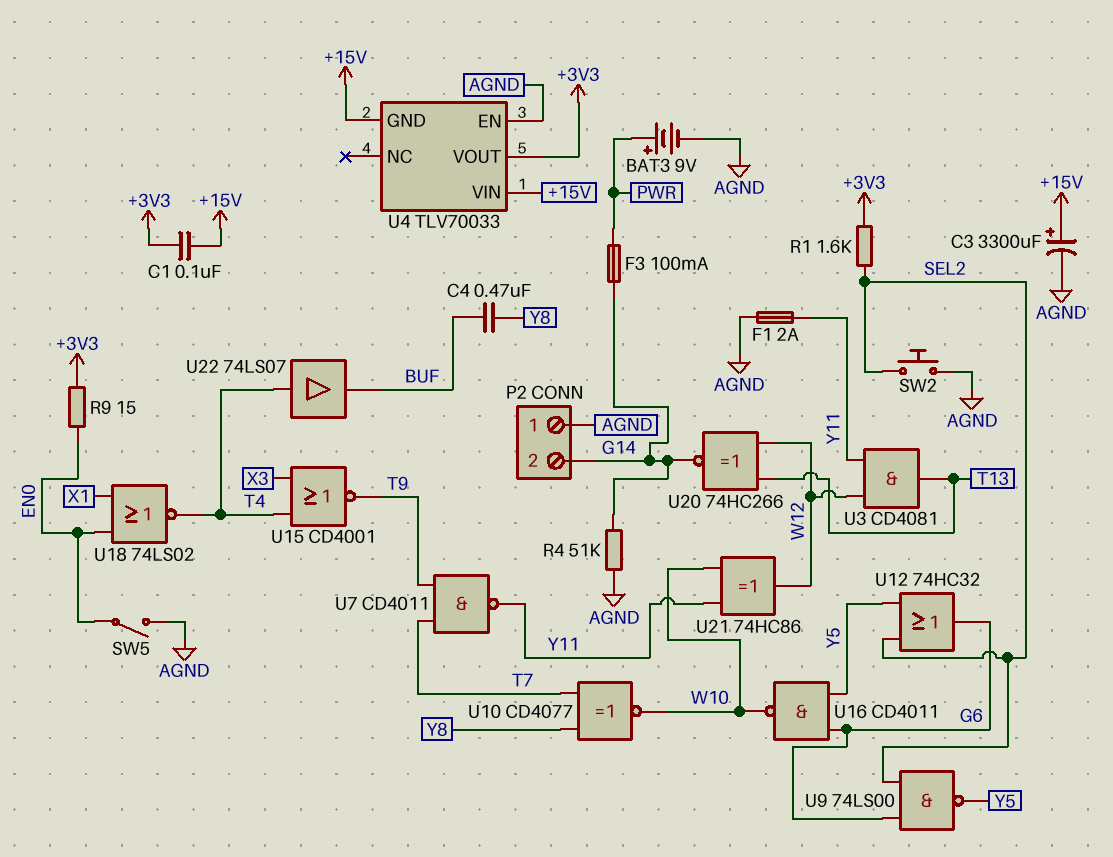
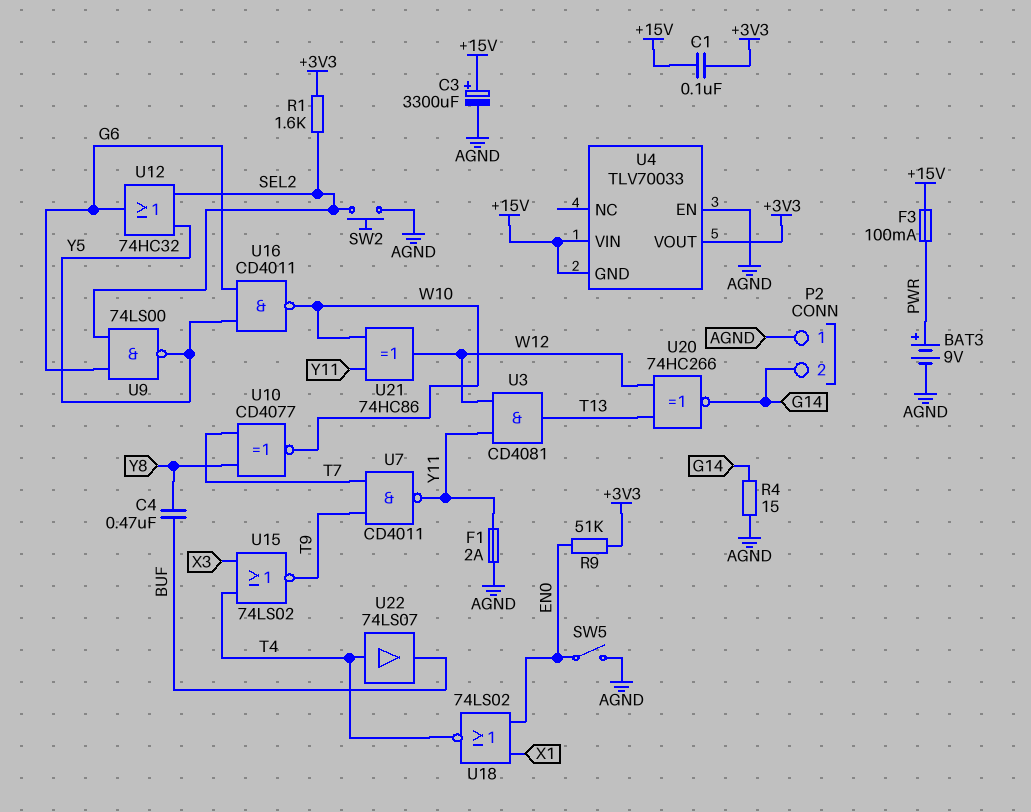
F3: 100mA (G14, PWR) -> 100mA (+15V, PWR)
R4: 51k (AGND, G14) -> 15 (AGND, G14)
R9: 15 (+3V3, EN0) -> 51k (+3V3, EN0)
U15: NOR CD4001 (in T4, in X3, out T9) -> NOR 74LS02 (in T4, in X3, out T9)

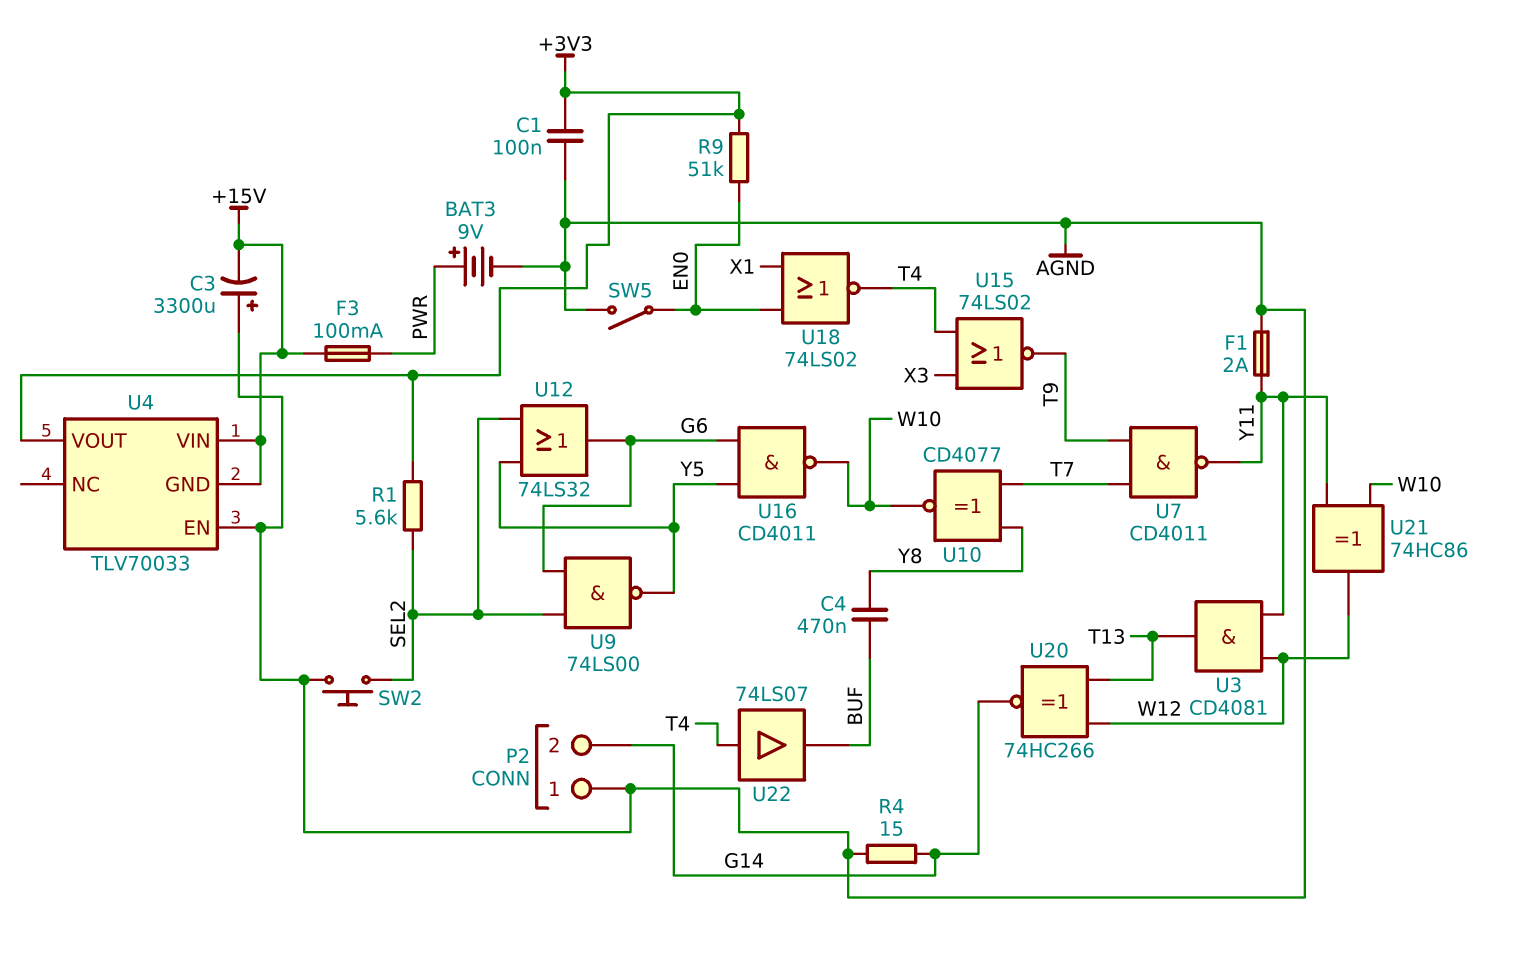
C1: 100nF (+3V3, +15V) -> 100nF (+3V3, AGND)
C3: 3300uF (plus +15V, minus AGND) -> 3300uF (plus AGND, minus +15V)
R1: 1.6k (+3V3, SEL2) -> 5.6k (+3V3, SEL2)
U12: OR 74HC32 (in SEL2, in Y5, out G6) -> OR 74LS32 (in SEL2, in Y5, out G6)

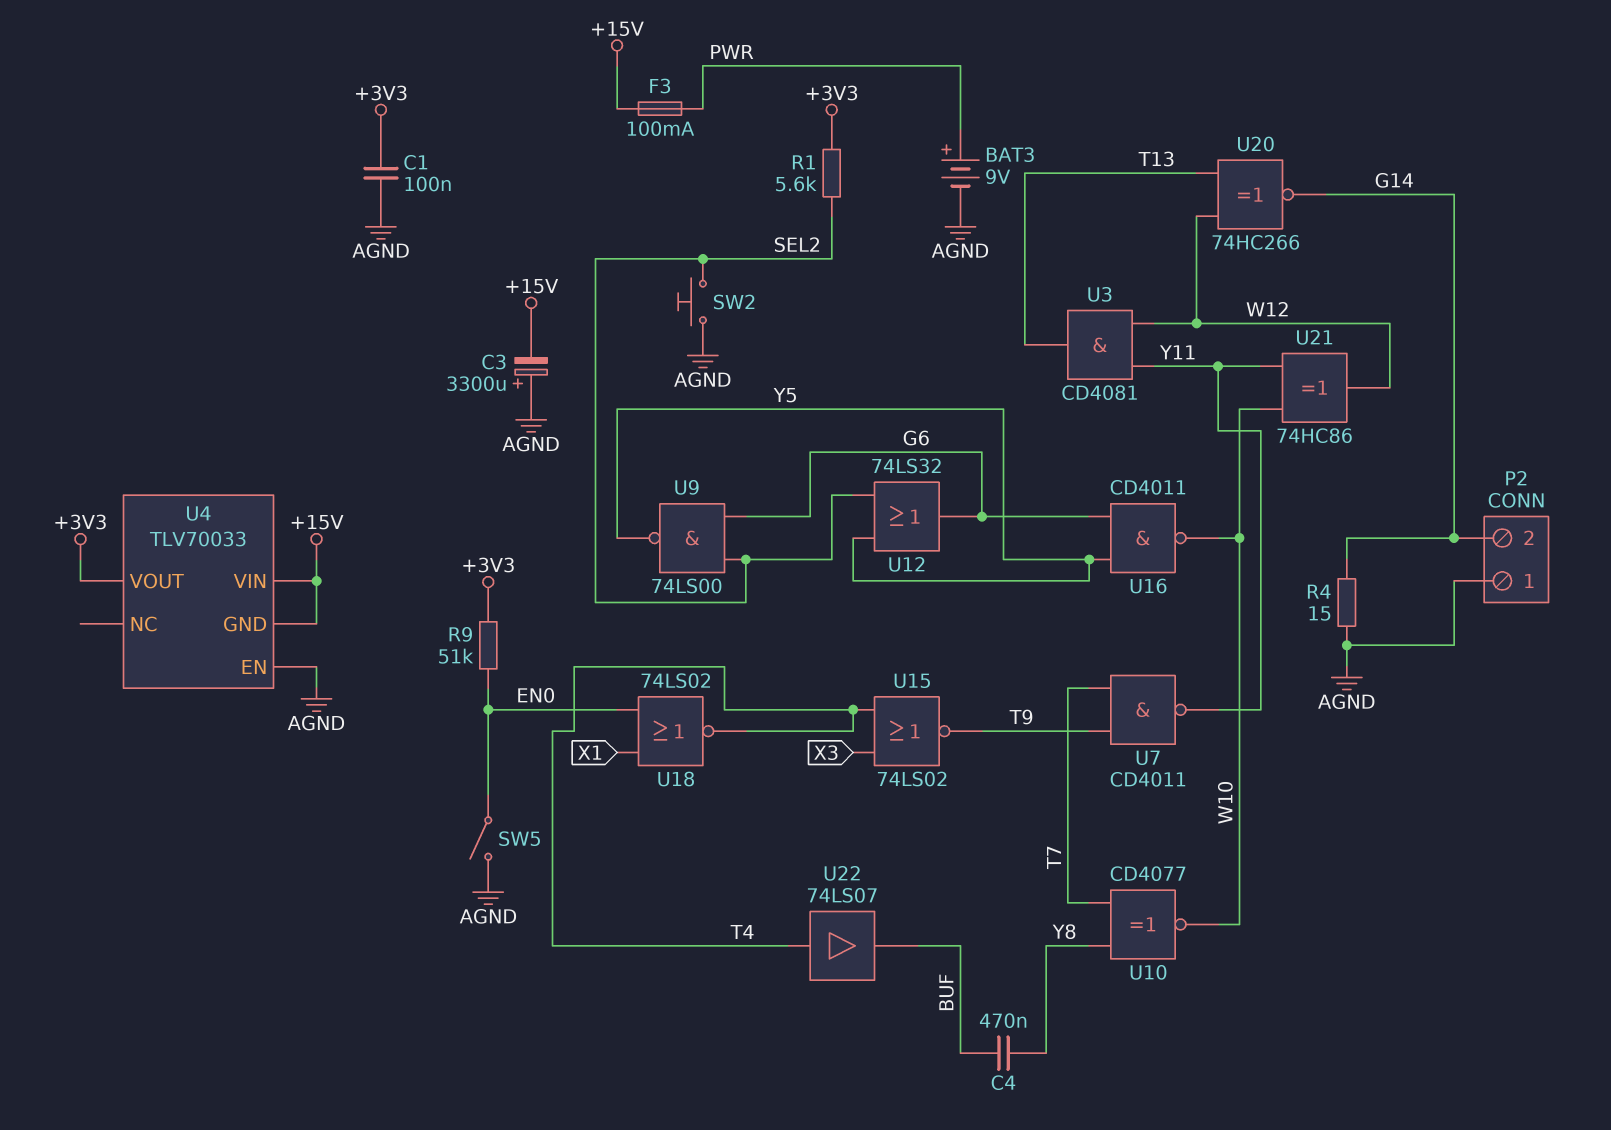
F1: 2A (AGND, Y11) -> none

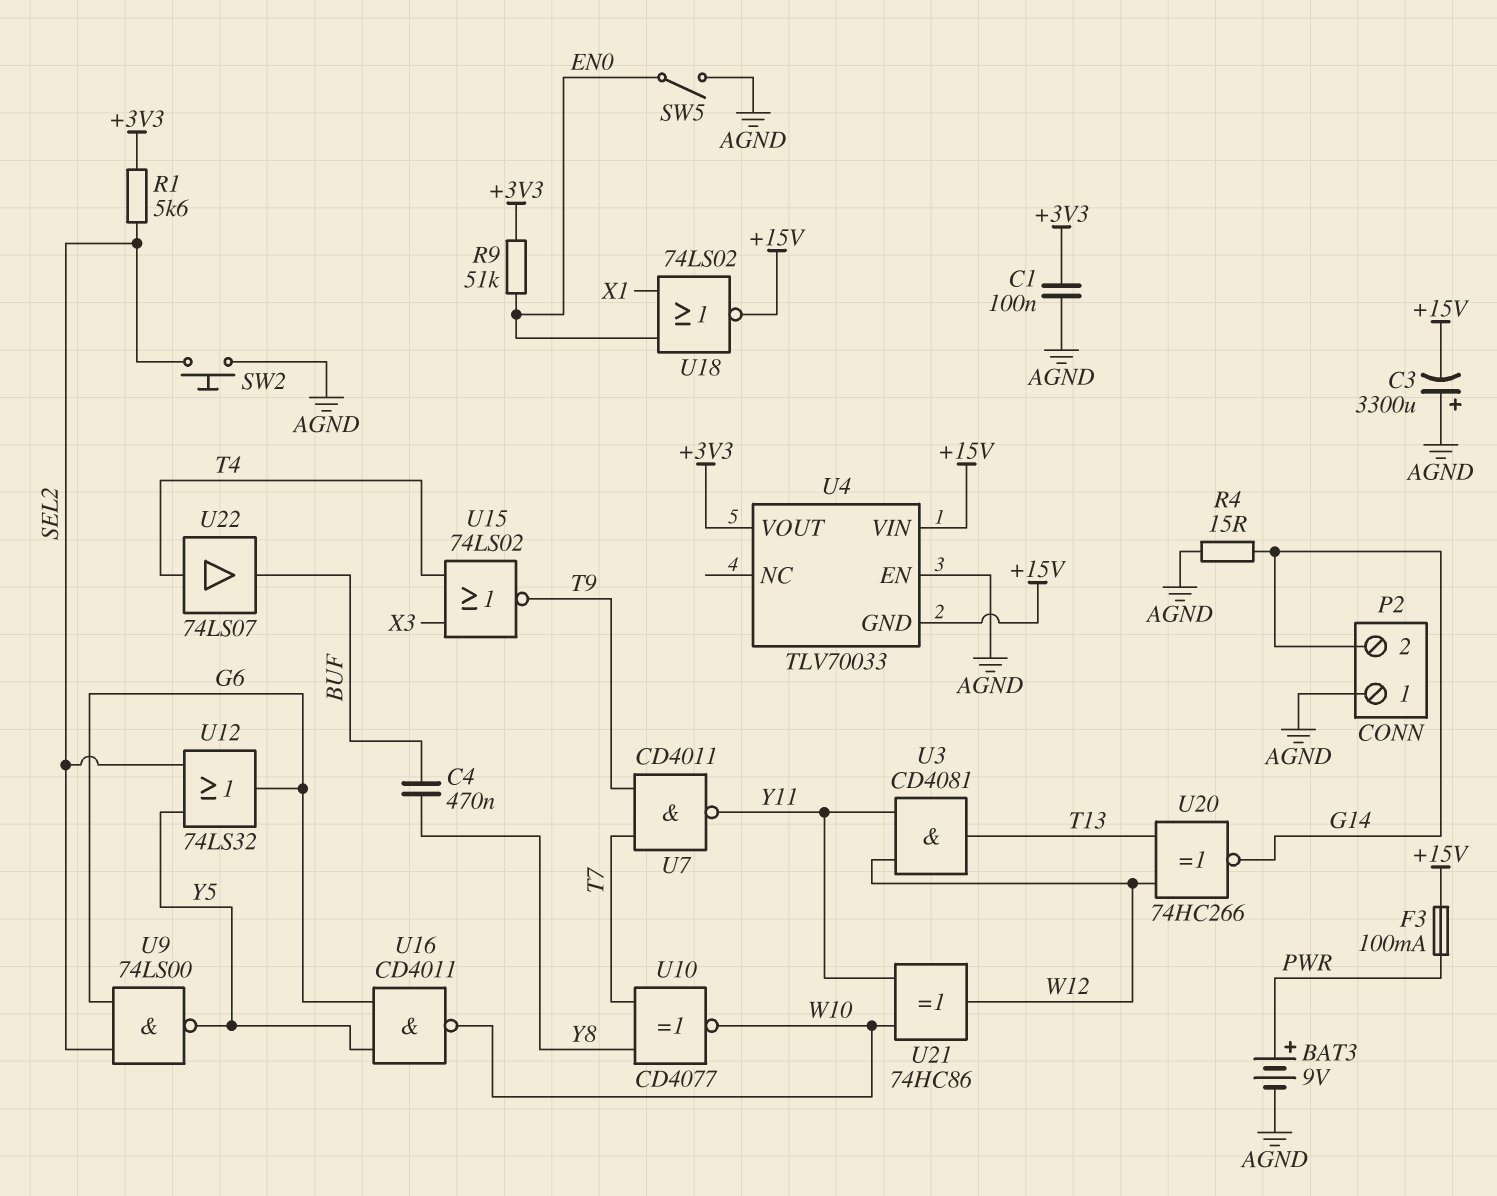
U18: NOR 74LS02 (in EN0, in X1, out T4) -> NOR 74LS02 (in EN0, in X1, out +15V)

